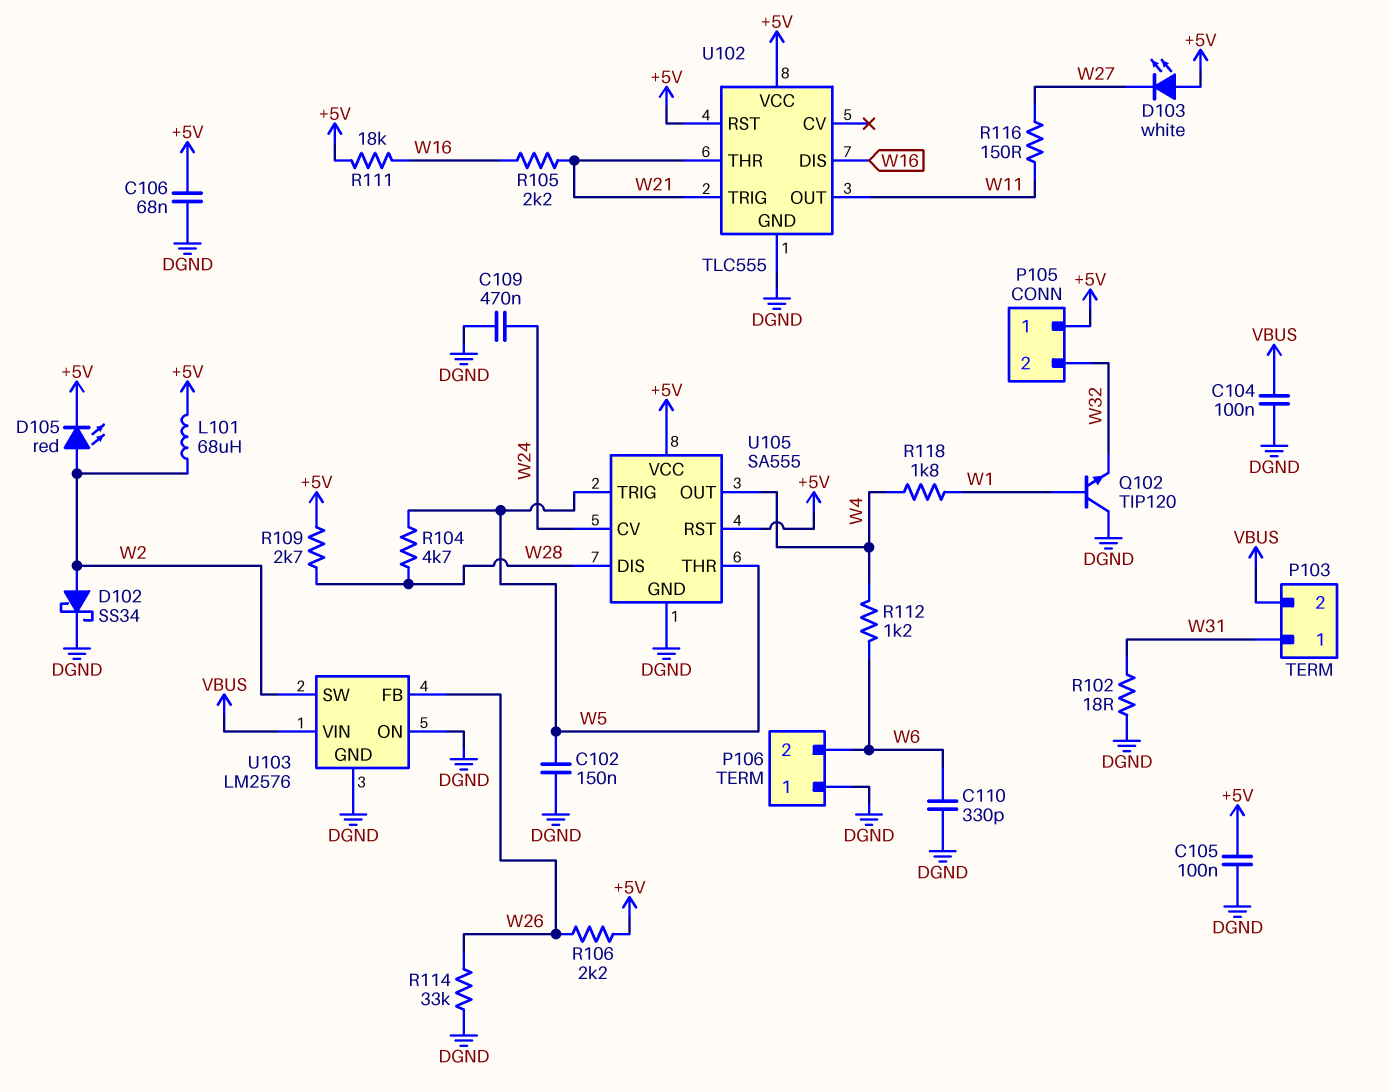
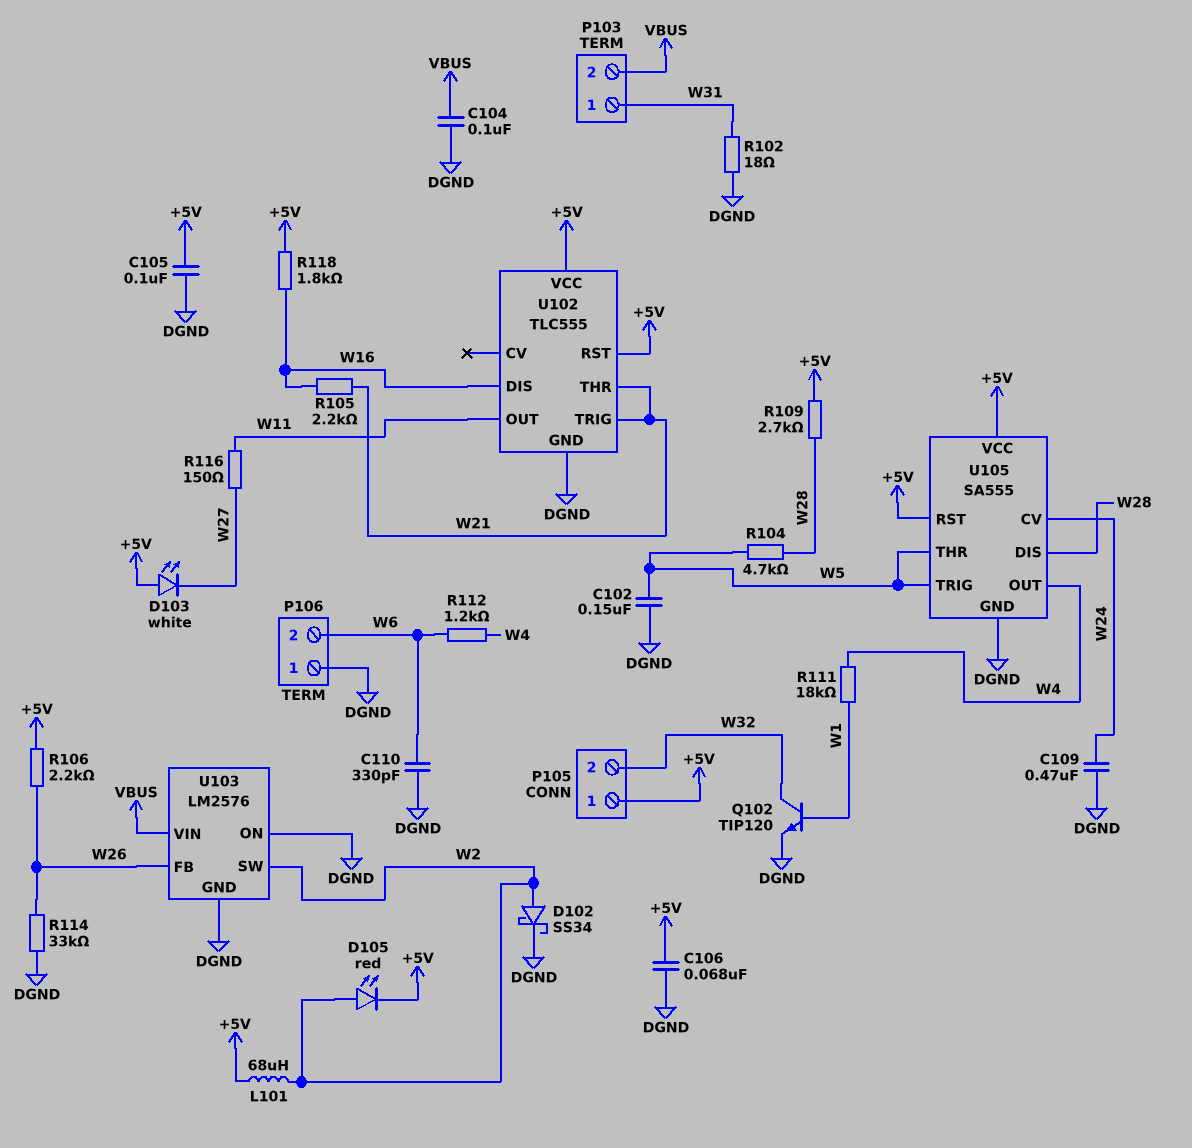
Q102: NPN TIP120 (B W1, C DGND, E W32) -> NPN TIP120 (B W1, C W32, E DGND)
R111: 18k (+5V, W16) -> 18k (W1, W4)
R118: 1.8k (W1, W4) -> 1.8k (+5V, W16)

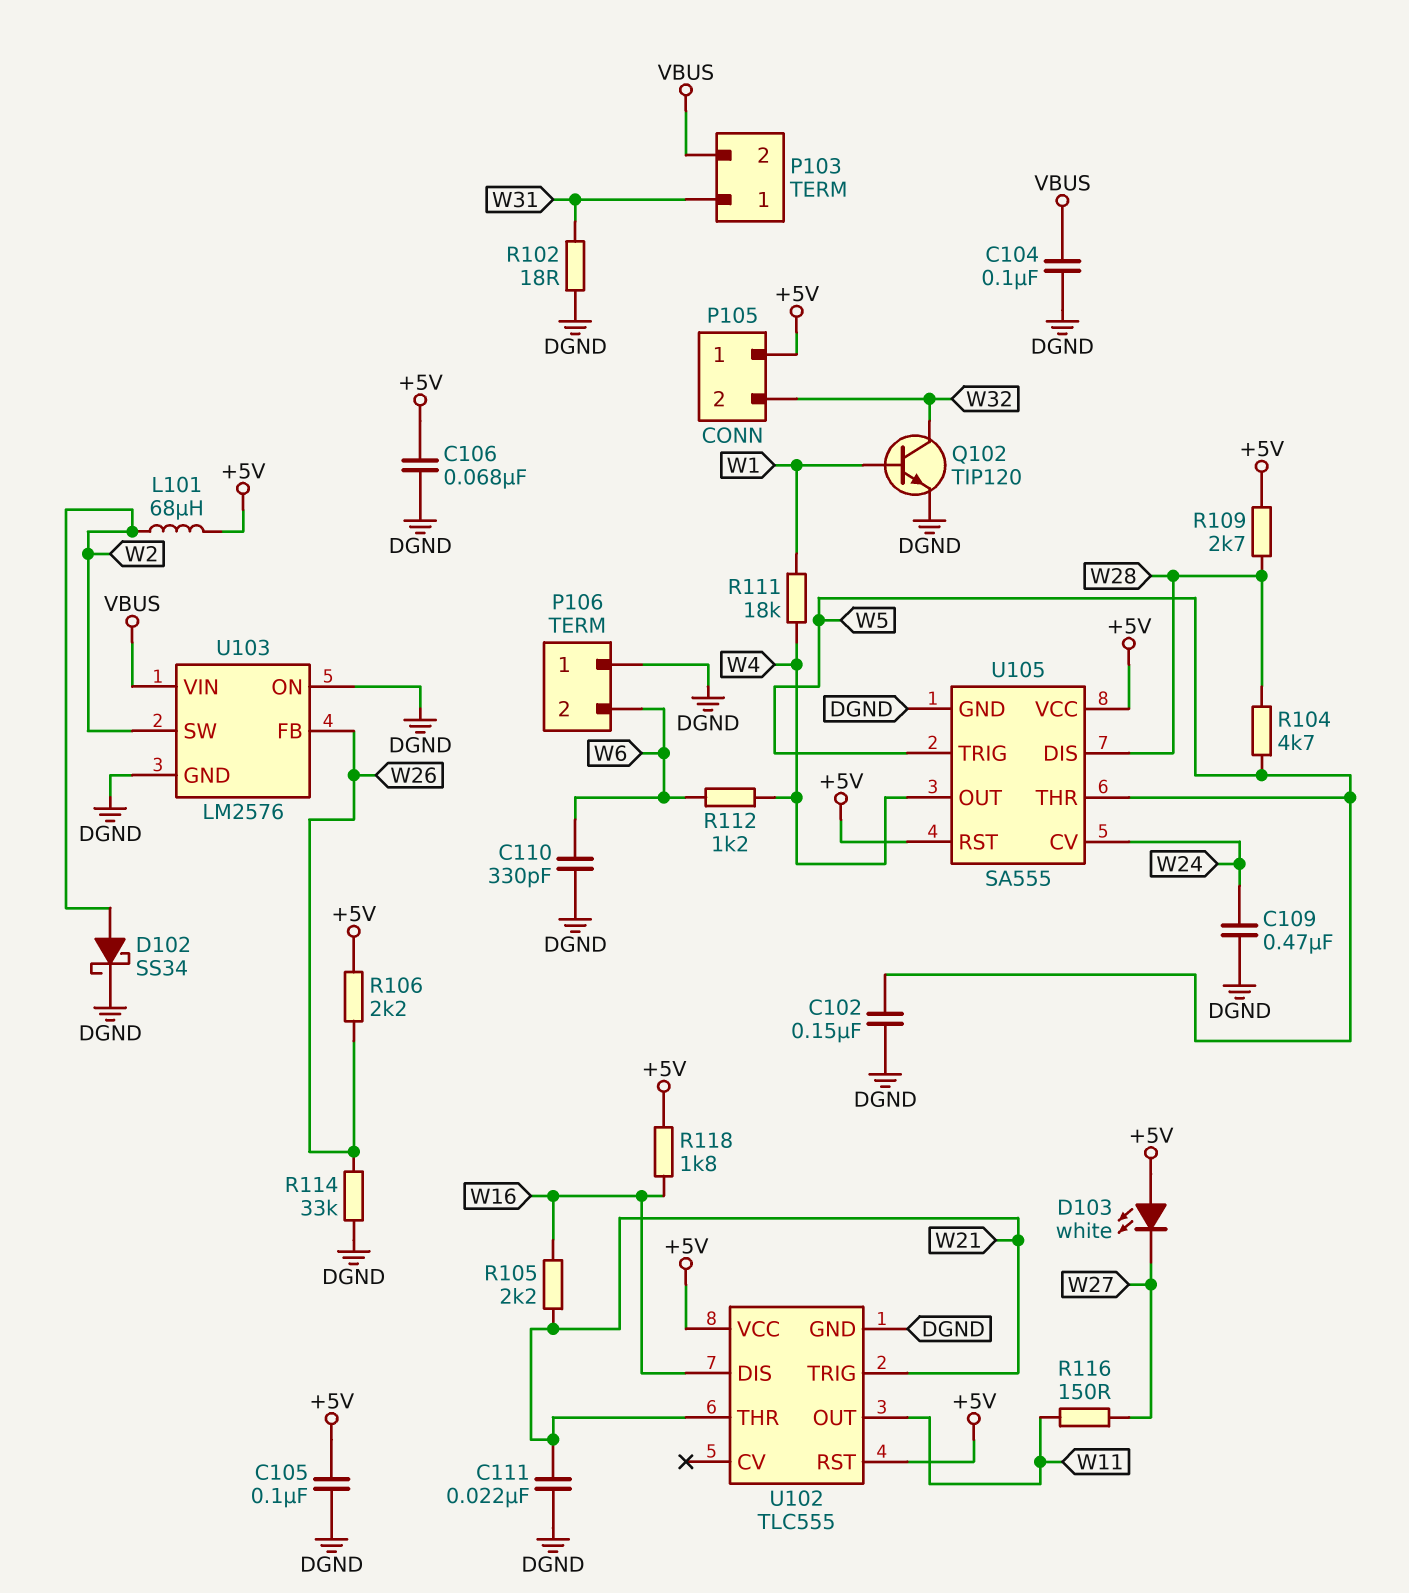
C111: none -> 22nF (DGND, W21)
D105: LED red (A W2, K +5V) -> none

